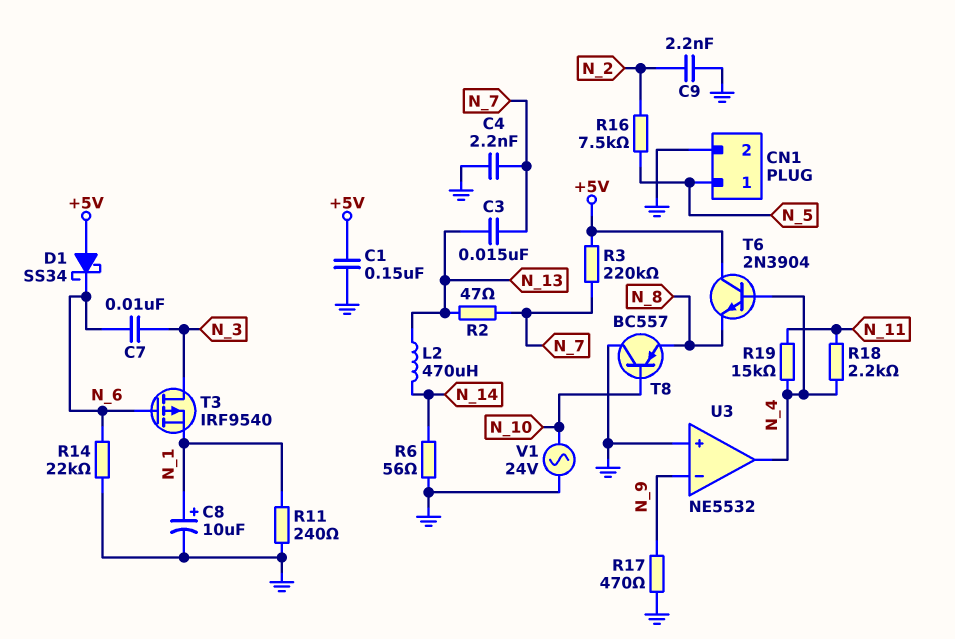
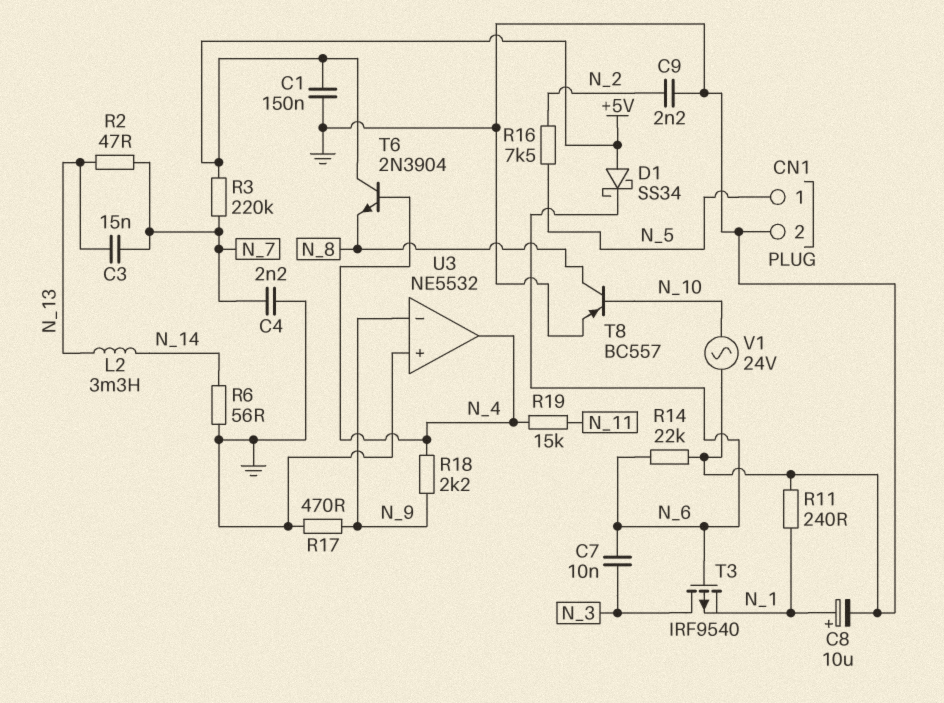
L2: 470uH (N_13, N_14) -> 3.3mH (N_13, N_14)
R18: 2.2k (N_4, N_11) -> 2.2k (N_4, N_9)
T8: PNP BC557 (B N_10, C GND, E N_8) -> PNP BC557 (B N_10, C N_8, E GND)

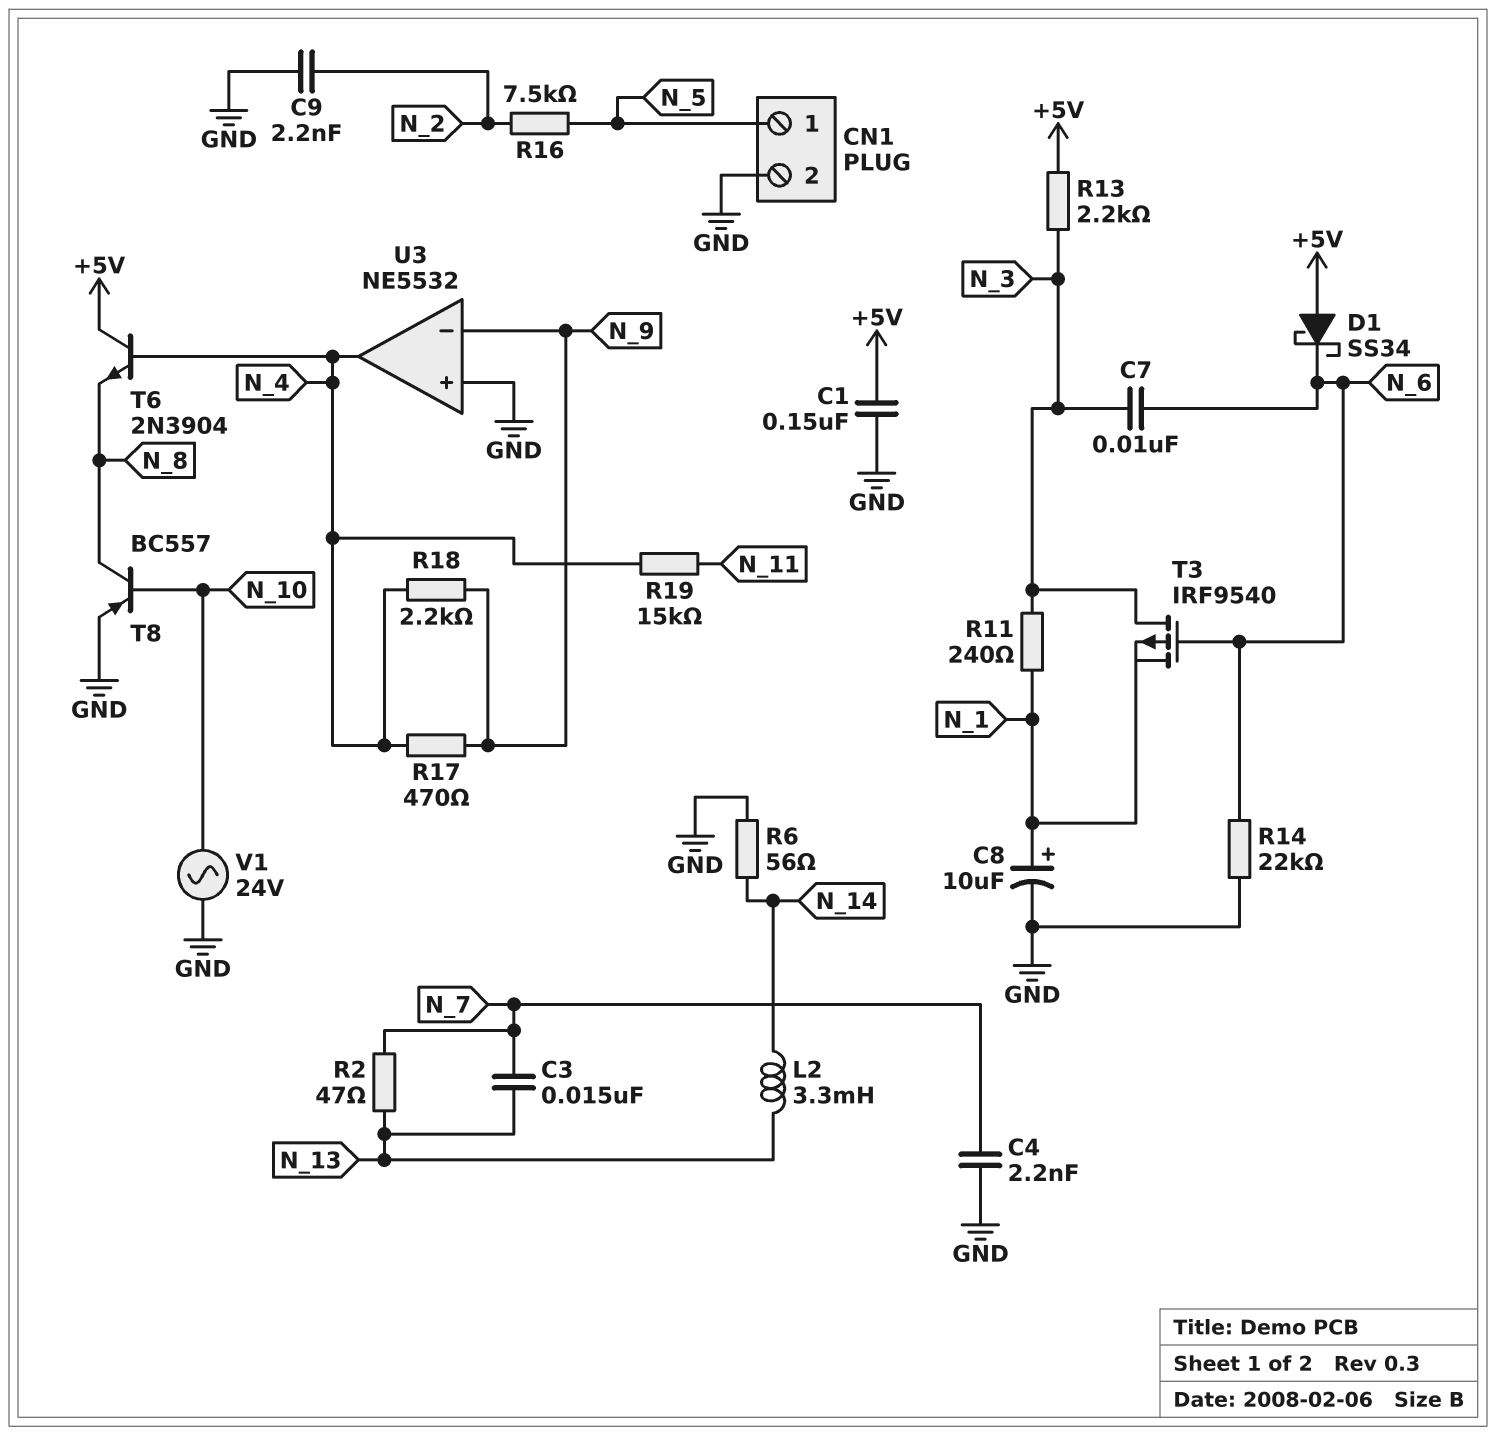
R3: 220k (+5V, N_7) -> none
R11: 240 (GND, N_1) -> 240 (N_1, N_3)
R13: none -> 2.2k (+5V, N_3)
R17: 470 (GND, N_9) -> 470 (N_4, N_9)

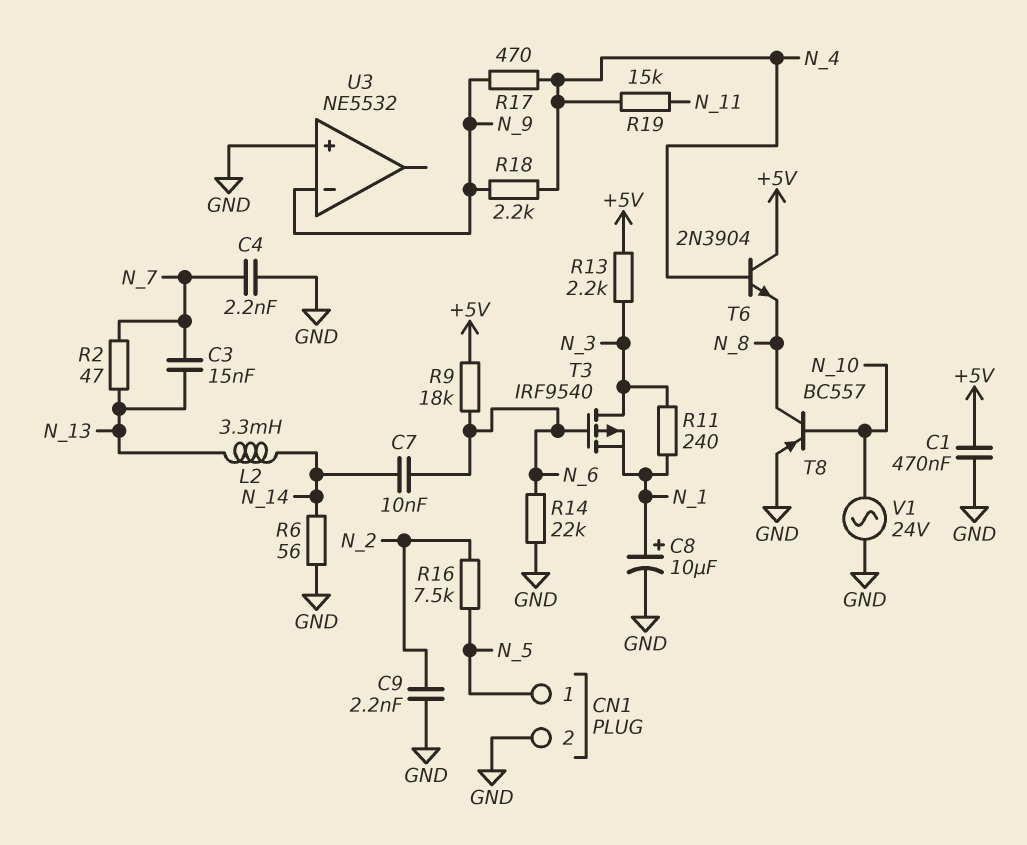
C1: 150nF (+5V, GND) -> 470nF (+5V, GND)
C7: 10nF (N_3, N_6) -> 10nF (N_6, N_14)
D1: schottky SS34 (A +5V, K N_6) -> none
R9: none -> 18k (+5V, N_6)
U3 pin out: N_4 -> none

